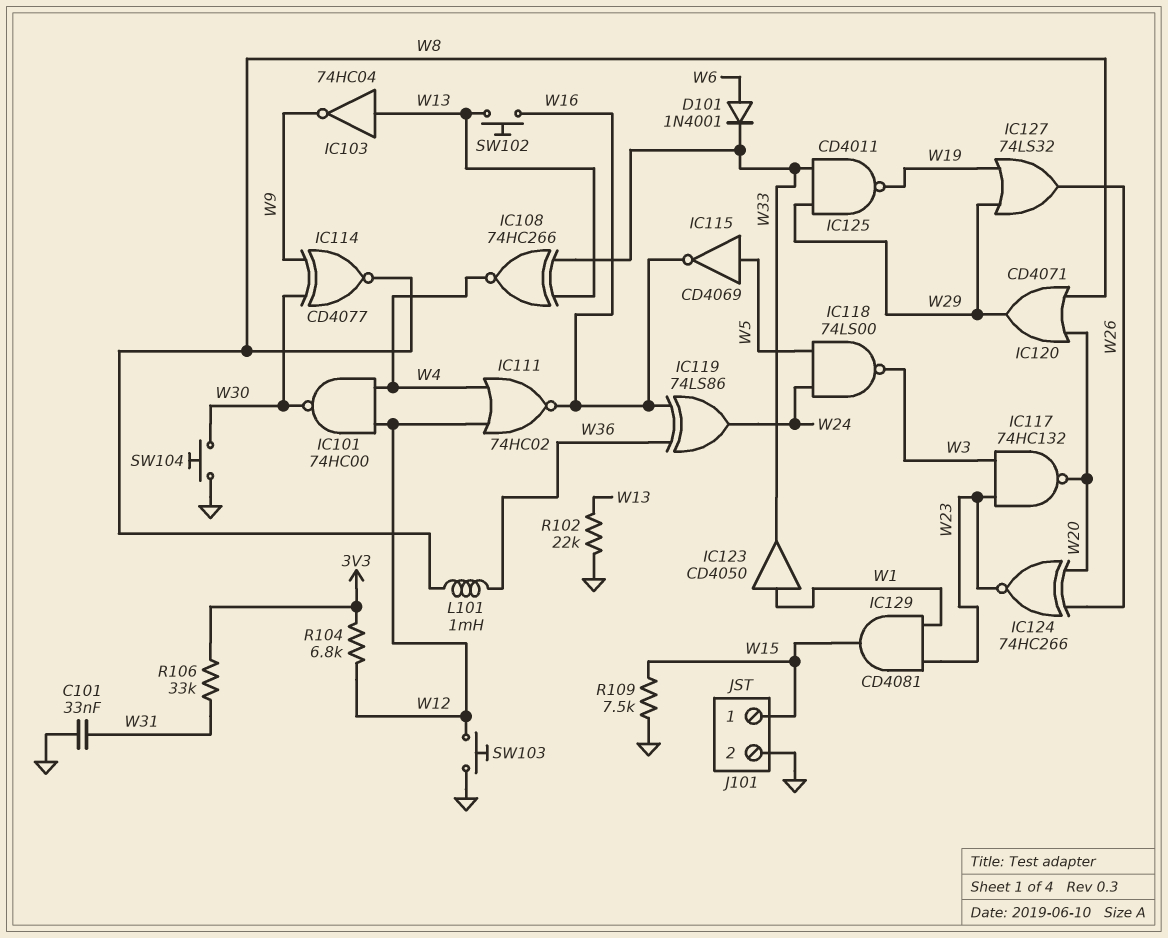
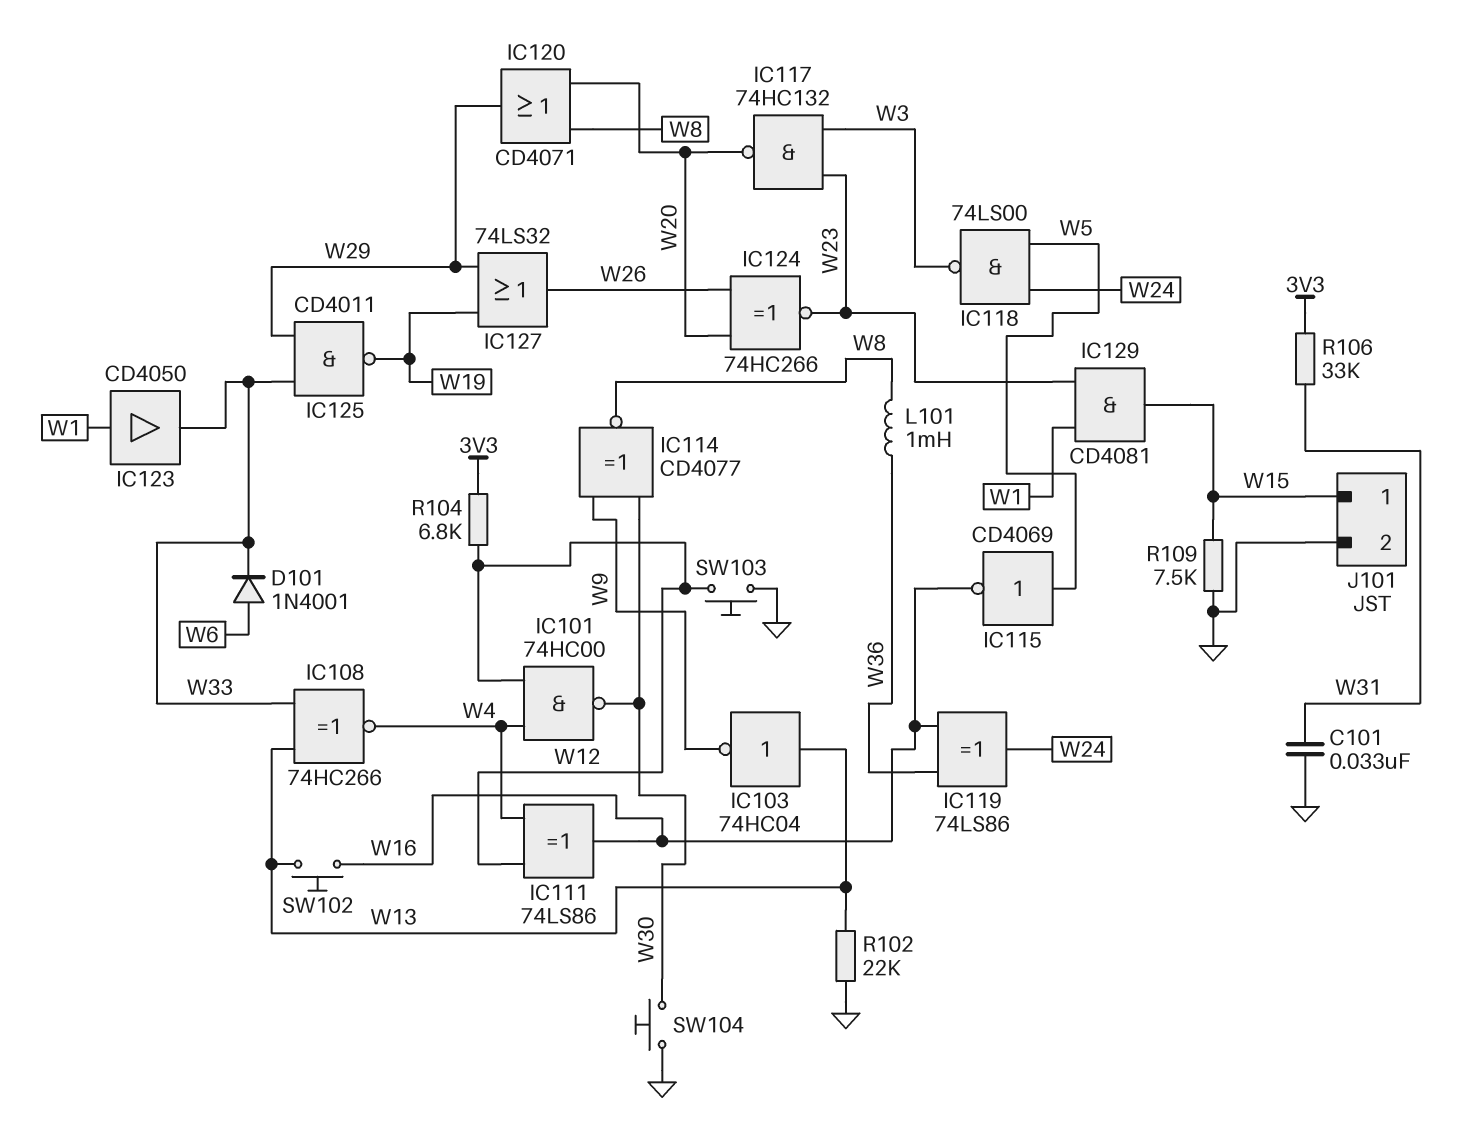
IC111: NOR 74HC02 (in W4, in W12, out W16) -> XOR 74LS86 (in W4, in W12, out W16)

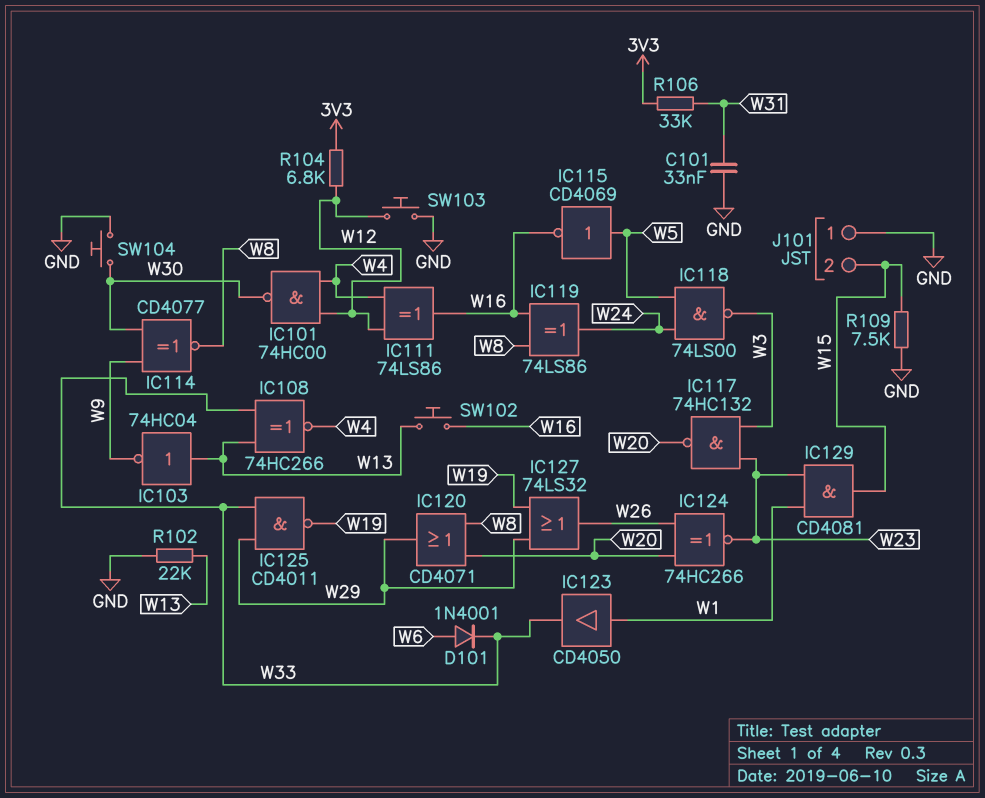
IC119: XOR 74LS86 (in W16, in W36, out W24) -> XOR 74LS86 (in W8, in W16, out W24)
J101 pin 1: W15 -> GND
J101 pin 2: GND -> W15
L101: 1mH (W8, W36) -> none

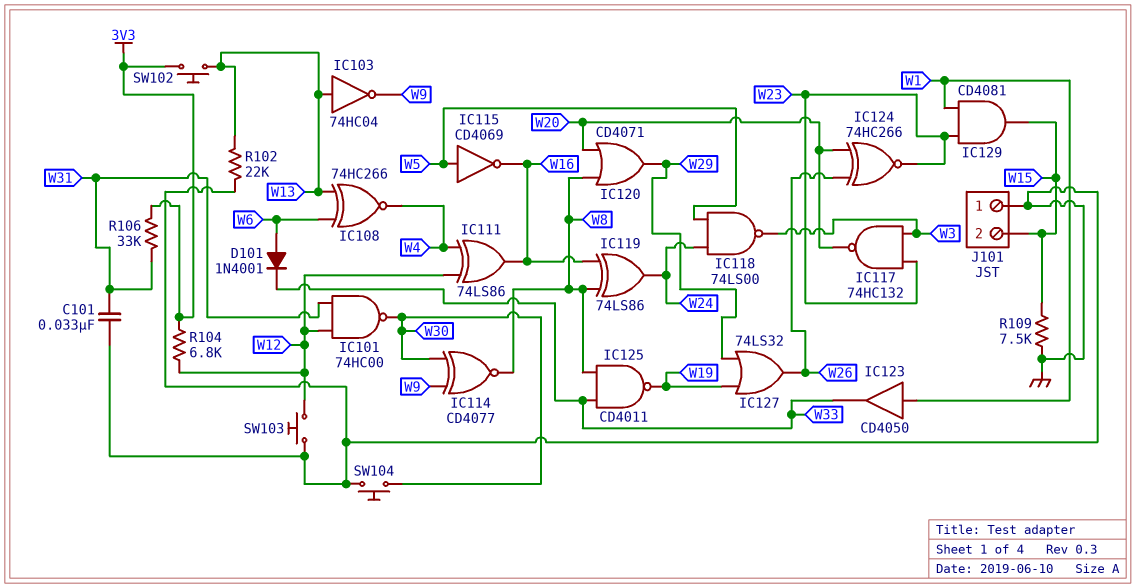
IC101: NAND 74HC00 (in W4, in W12, out W30) -> NAND 74HC00 (in W12, in W31, out W30)
IC108: XNOR 74HC266 (in W13, in W33, out W4) -> XNOR 74HC266 (in W6, in W13, out W4)
IC125: NAND CD4011 (in W29, in W33, out W19) -> NAND CD4011 (in W8, in W33, out W19)
SW102: button (W13, W16) -> button (3V3, W13)

